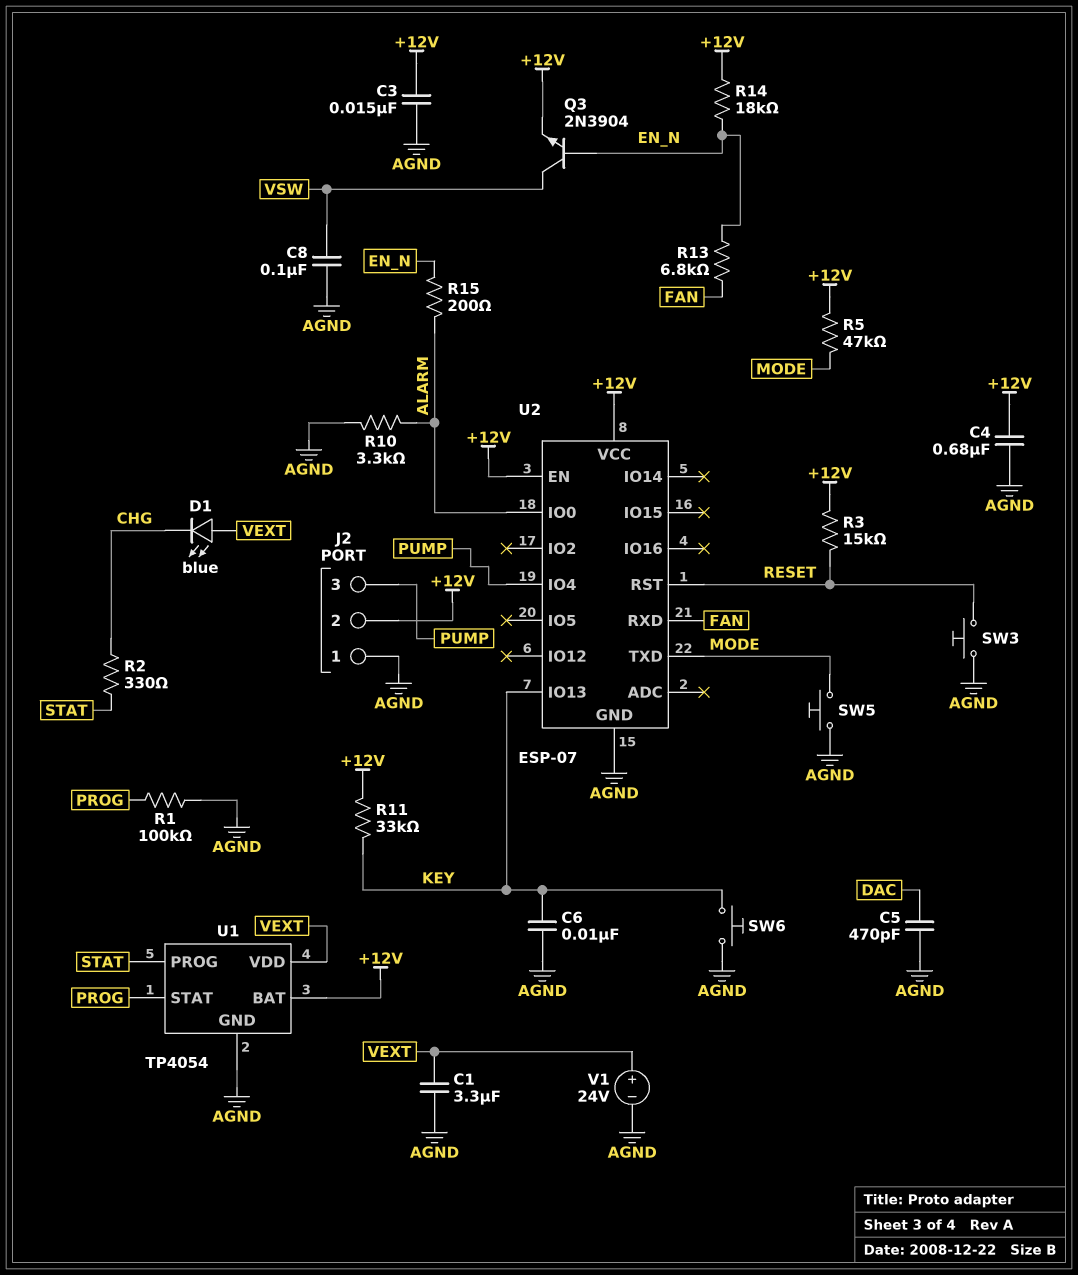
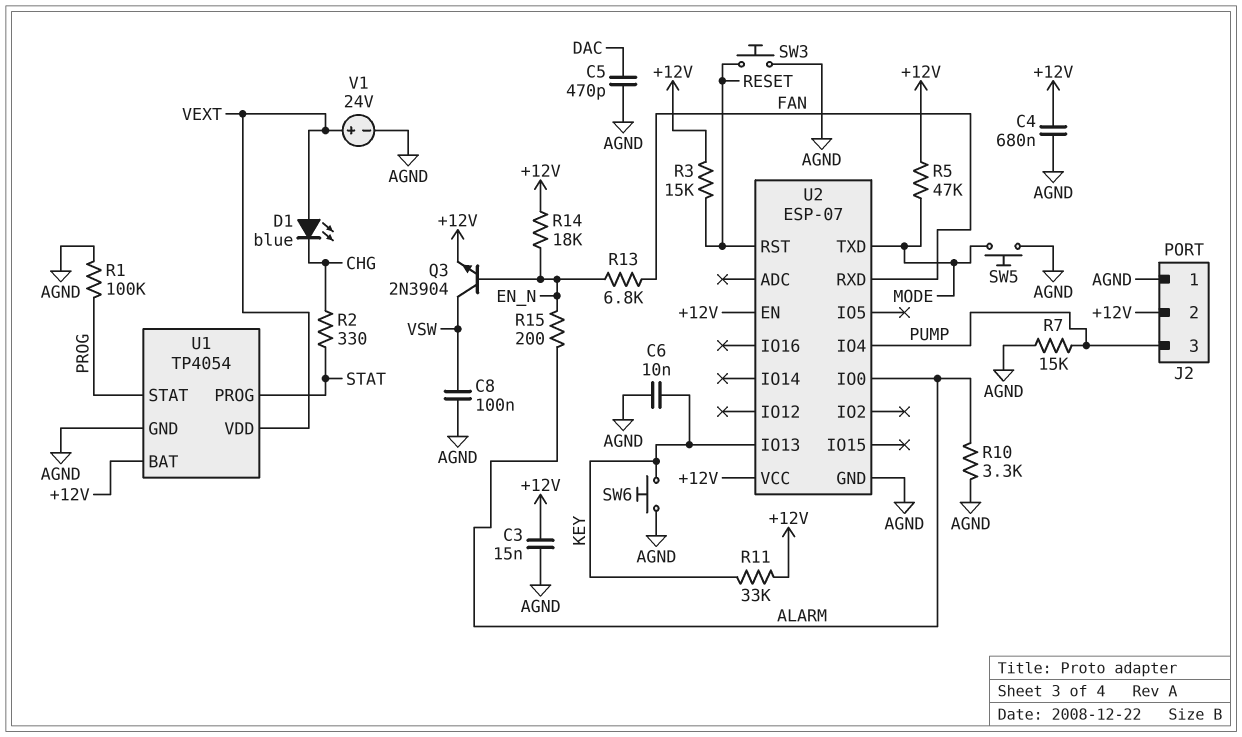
C1: 3.3uF (AGND, VEXT) -> none
R7: none -> 15k (AGND, PUMP)

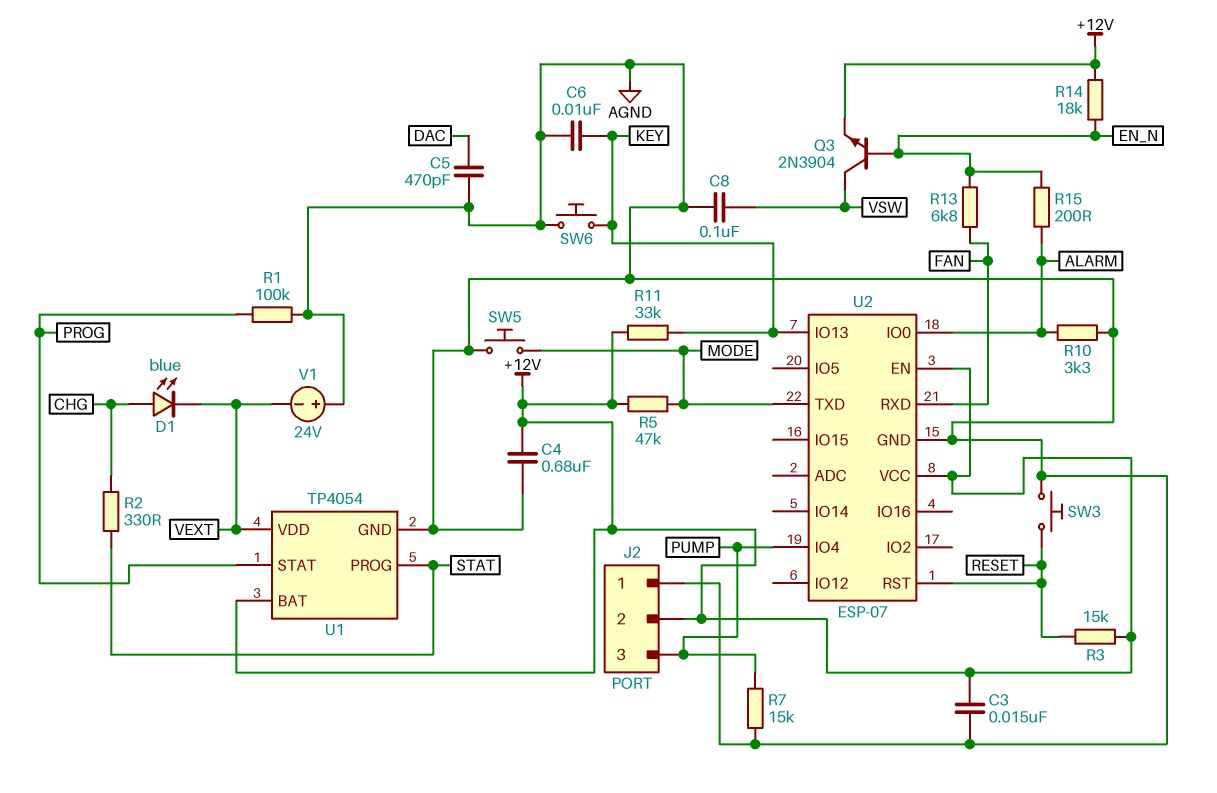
D1: LED blue (A VEXT, K CHG) -> LED blue (A CHG, K VEXT)
V1: 24V (plus VEXT, minus AGND) -> 24V (plus AGND, minus VEXT)

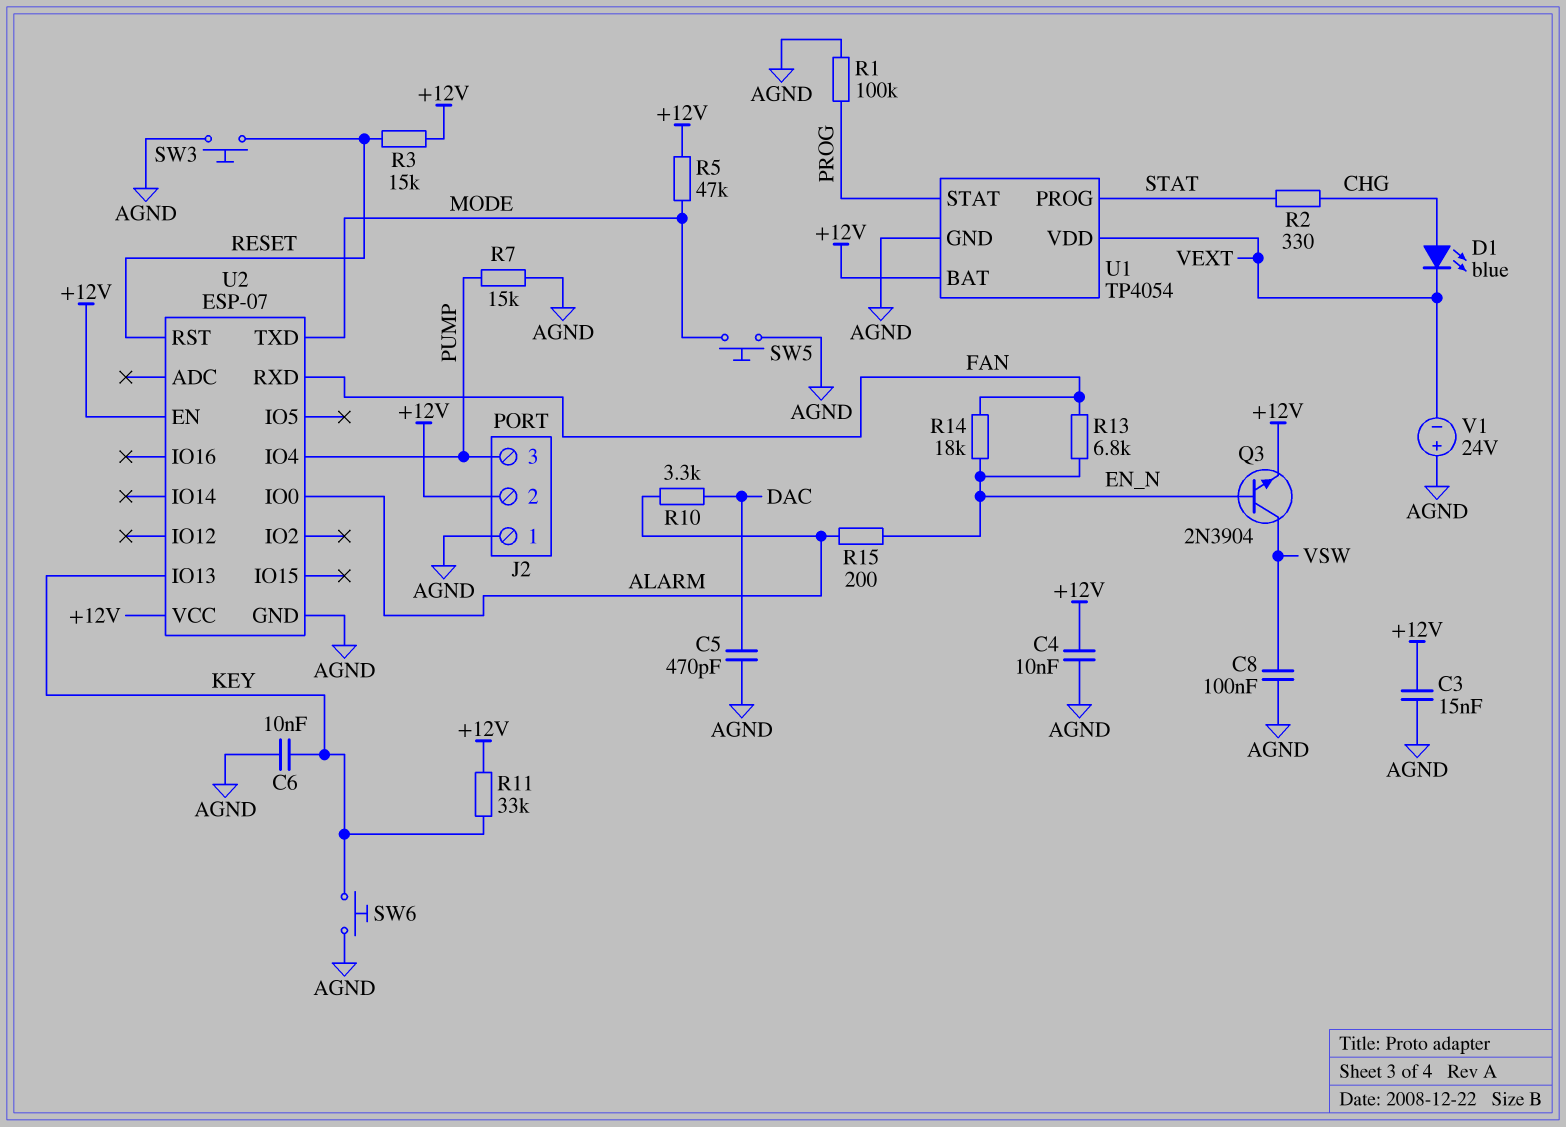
C4: 680nF (+12V, AGND) -> 10nF (+12V, AGND)
R10: 3.3k (AGND, ALARM) -> 3.3k (ALARM, DAC)
R14: 18k (+12V, EN_N) -> 18k (EN_N, FAN)

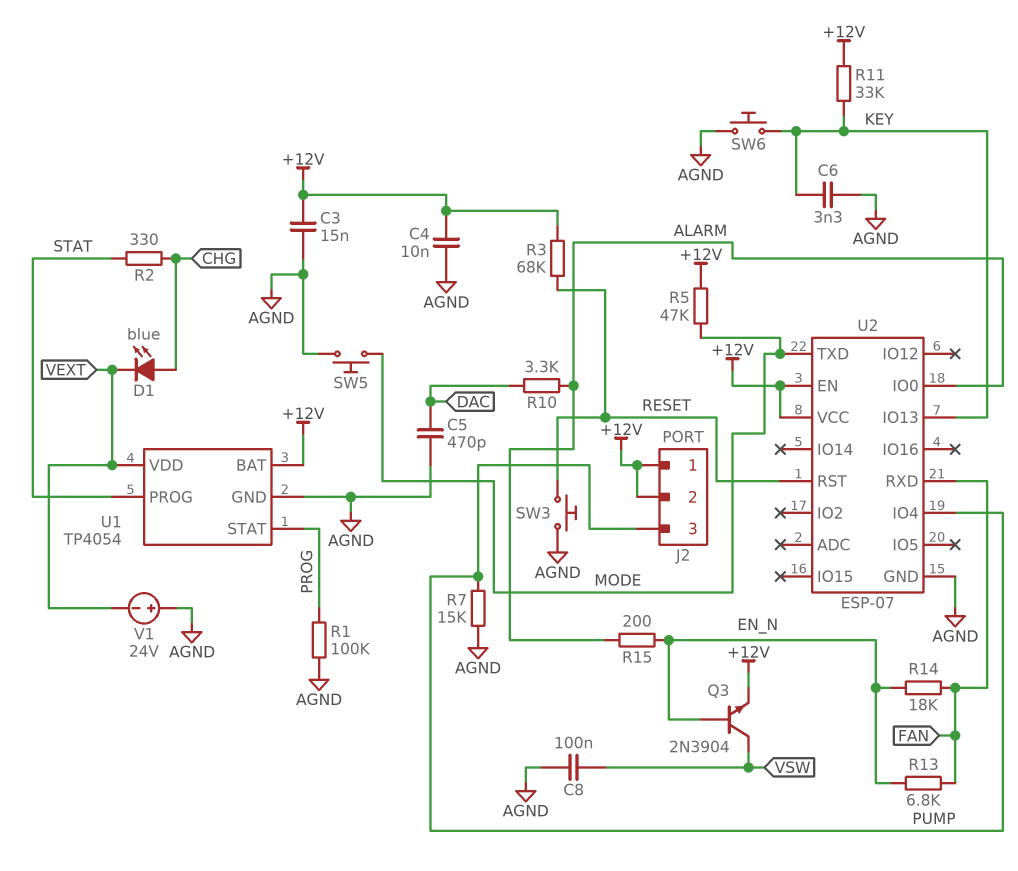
C6: 10nF (AGND, KEY) -> 3.3nF (AGND, KEY)
J2 pin 1: AGND -> +12V
R3: 15k (+12V, RESET) -> 68k (+12V, RESET)

